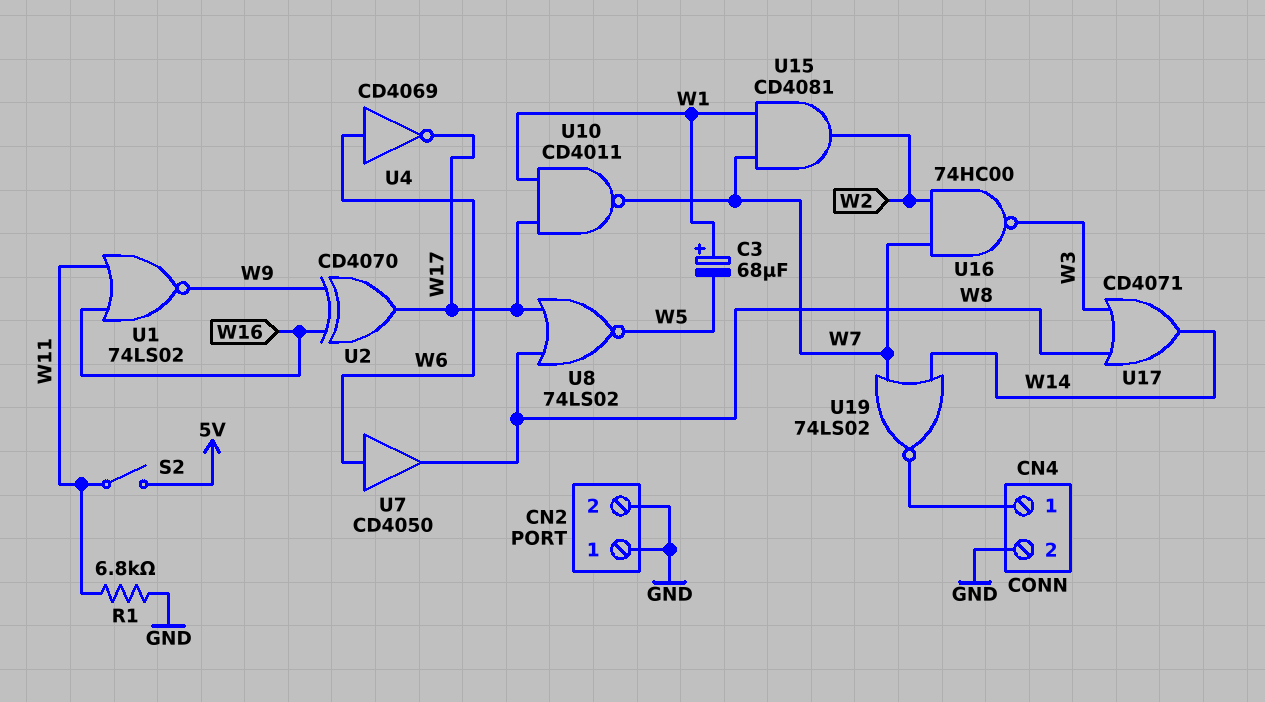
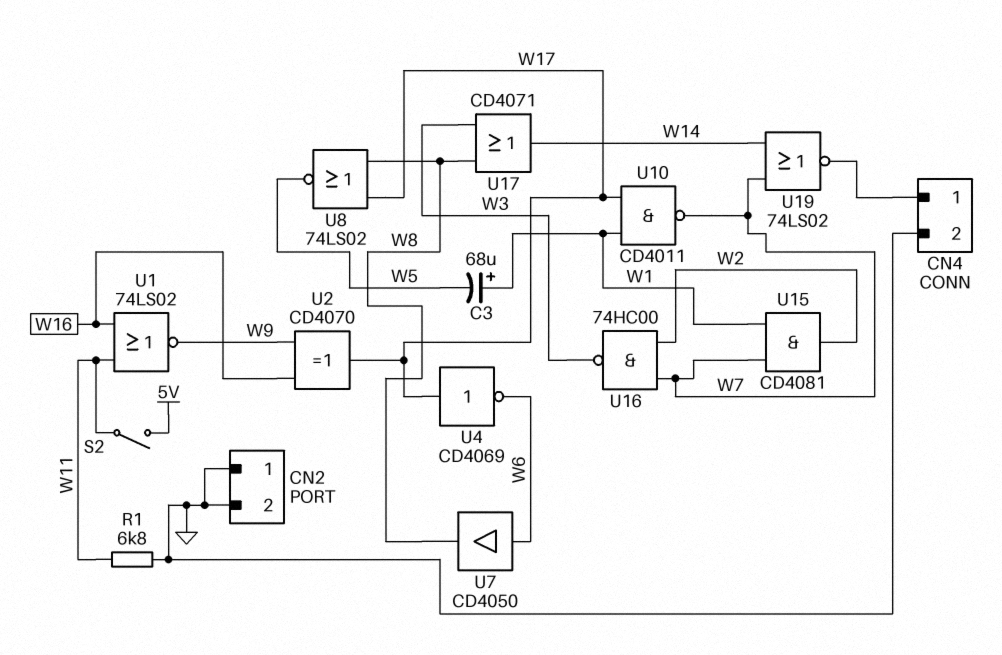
U4: NOT CD4069 (in W6, out W17) -> NOT CD4069 (in W17, out W6)

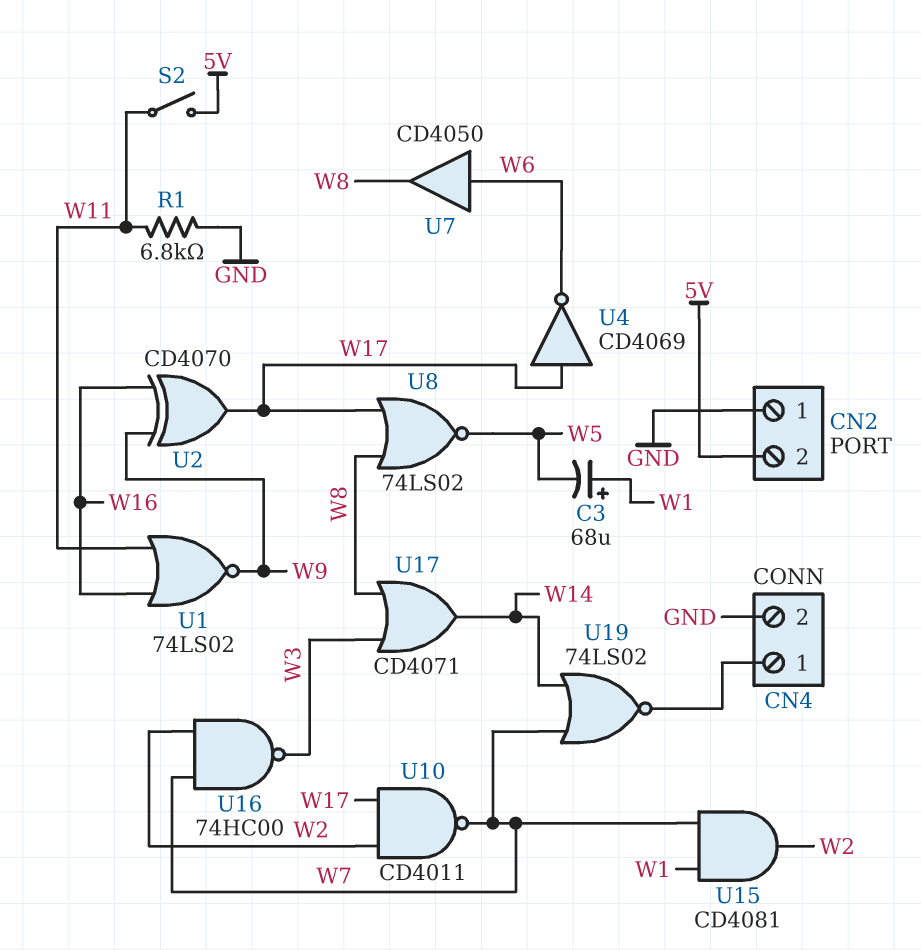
CN2 pin 2: GND -> 5V
U10: NAND CD4011 (in W1, in W17, out W7) -> NAND CD4011 (in W2, in W17, out W7)

